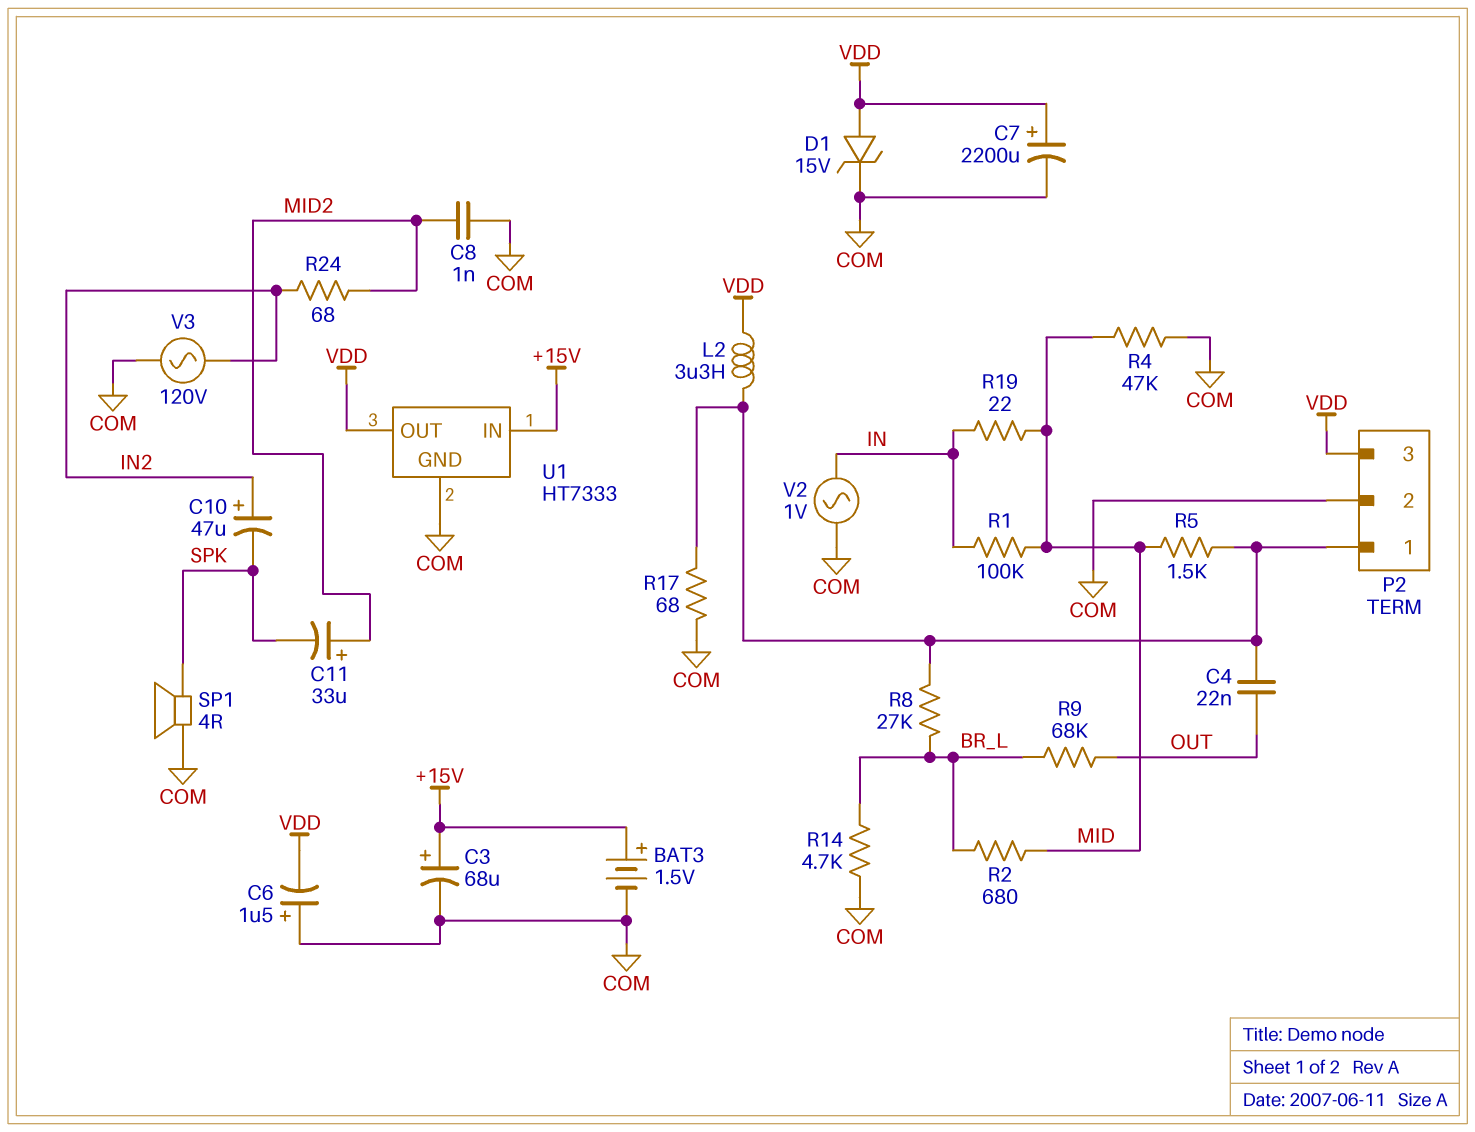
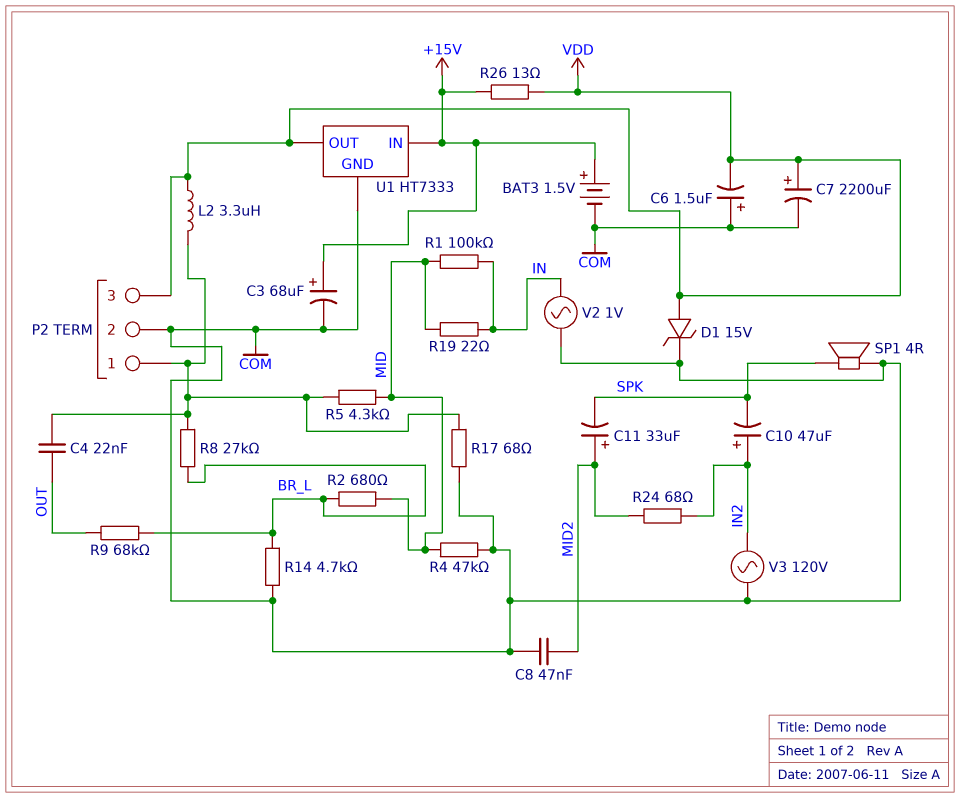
C8: 1nF (COM, MID2) -> 47nF (COM, MID2)
R5: 1.5k (MID, P2/1) -> 4.3k (MID, P2/1)
R26: none -> 13 (+15V, VDD)

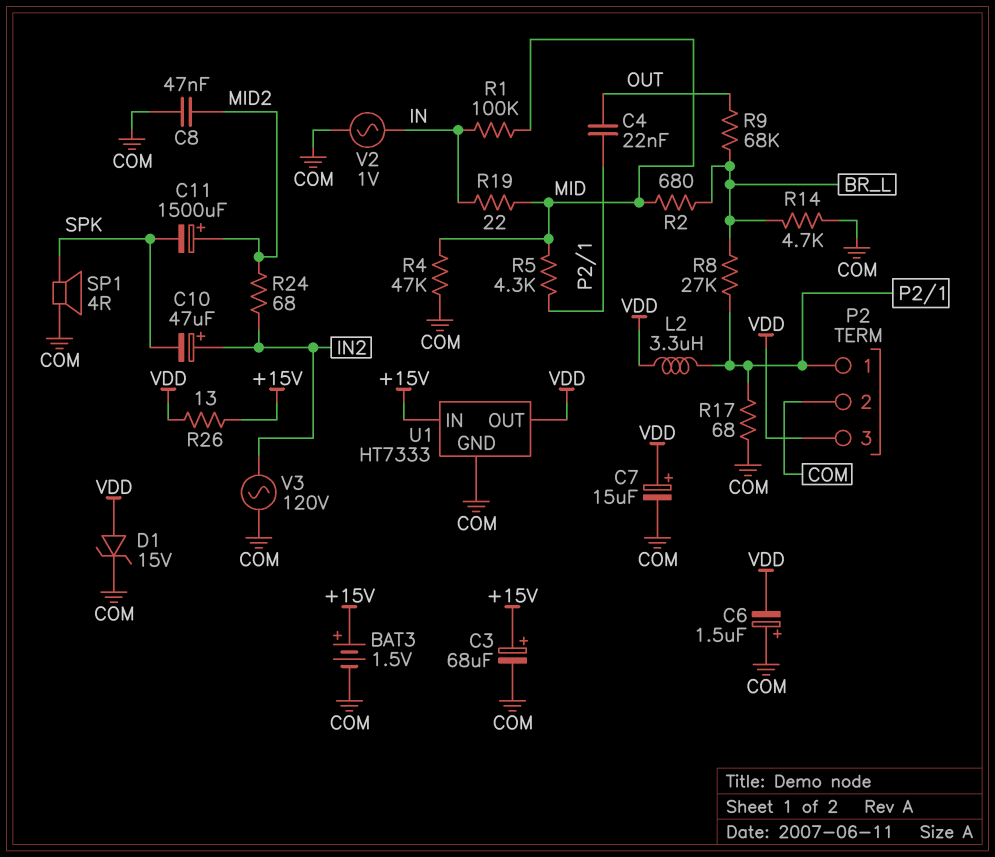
C7: 2200uF (plus VDD, minus COM) -> 15uF (plus VDD, minus COM)
C11: 33uF (plus MID2, minus SPK) -> 1500uF (plus MID2, minus SPK)

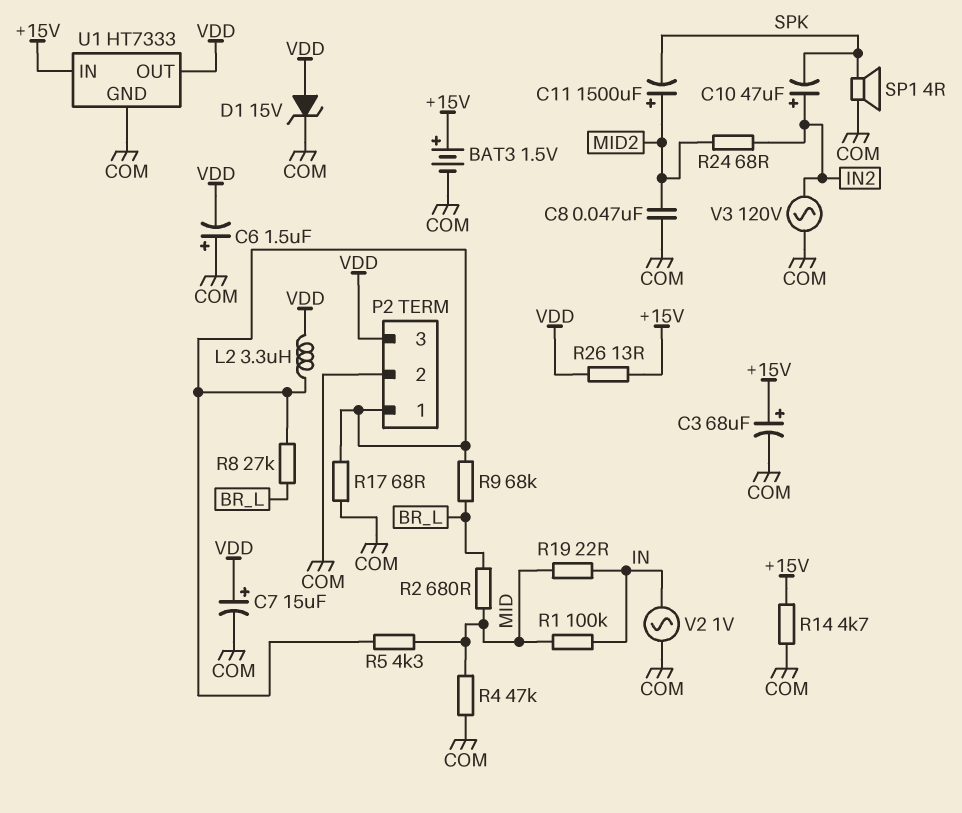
C4: 22nF (OUT, P2/1) -> none
R9: 68k (BR_L, OUT) -> 68k (BR_L, P2/1)
R14: 4.7k (BR_L, COM) -> 4.7k (+15V, COM)

